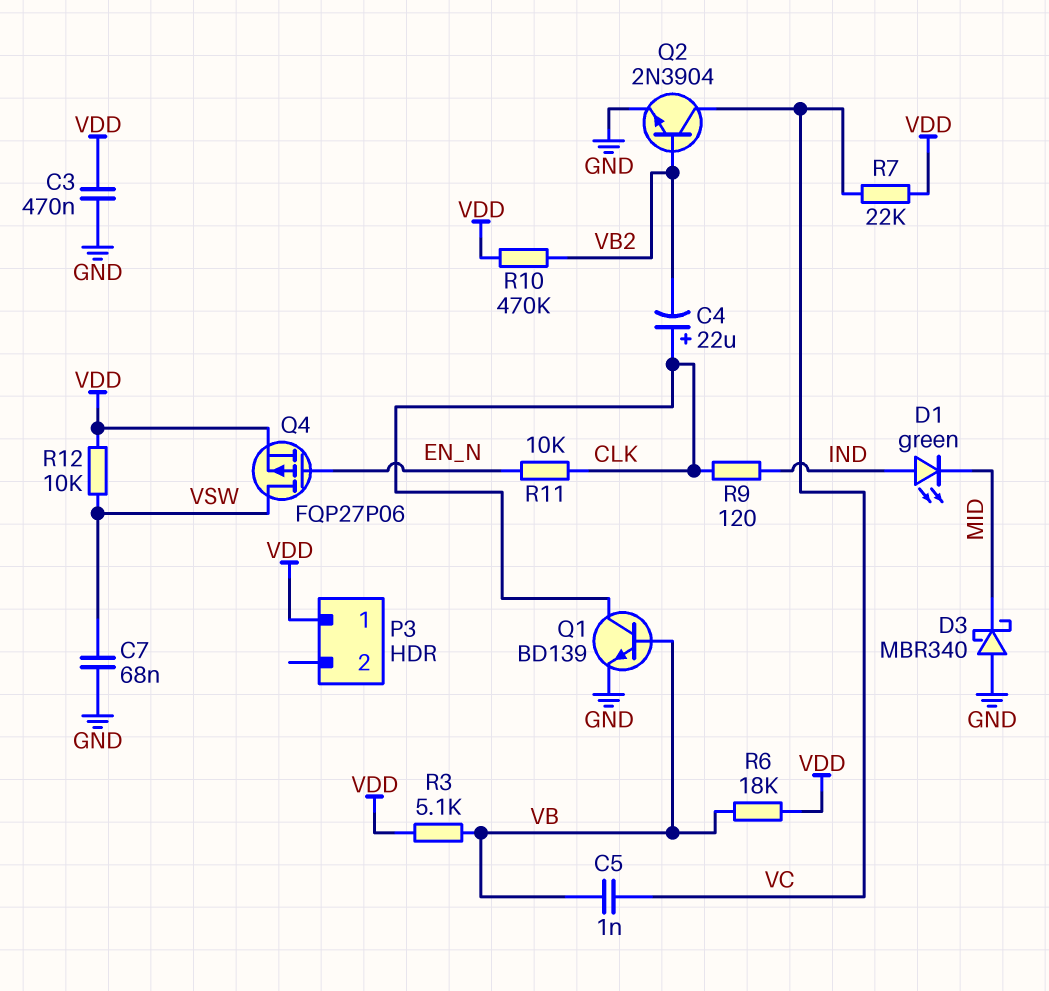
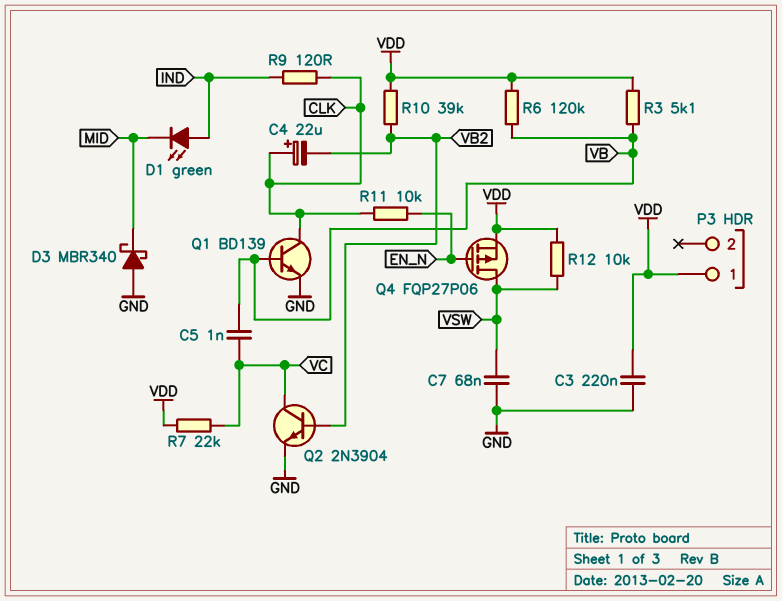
C3: 470nF (GND, VDD) -> 220nF (GND, VDD)
R6: 18k (VB, VDD) -> 120k (VB, VDD)
R10: 470k (VB2, VDD) -> 39k (VB2, VDD)

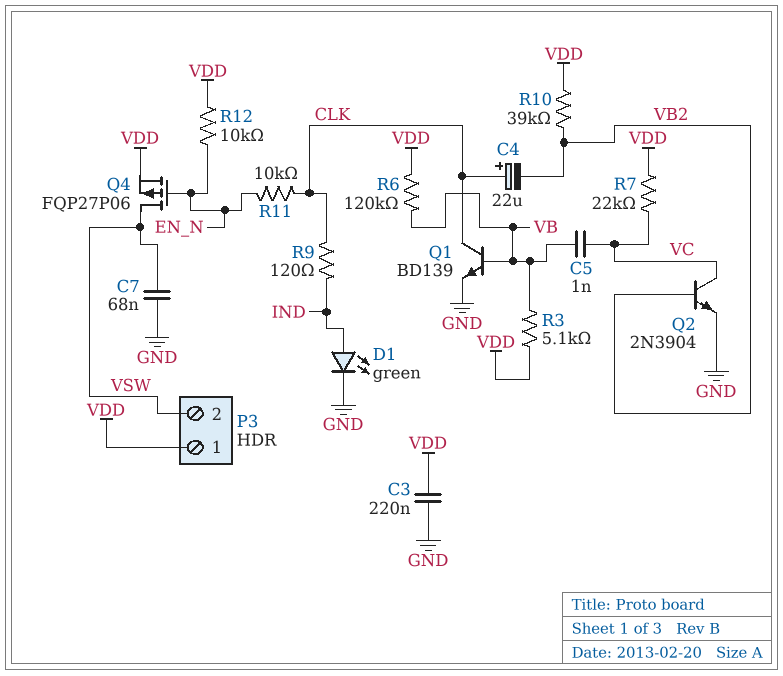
D1: LED green (A IND, K MID) -> LED green (A IND, K GND)
D3: schottky MBR340 (A GND, K MID) -> none
P3 pin 2: none -> VSW
R12: 10k (VDD, VSW) -> 10k (EN_N, VDD)

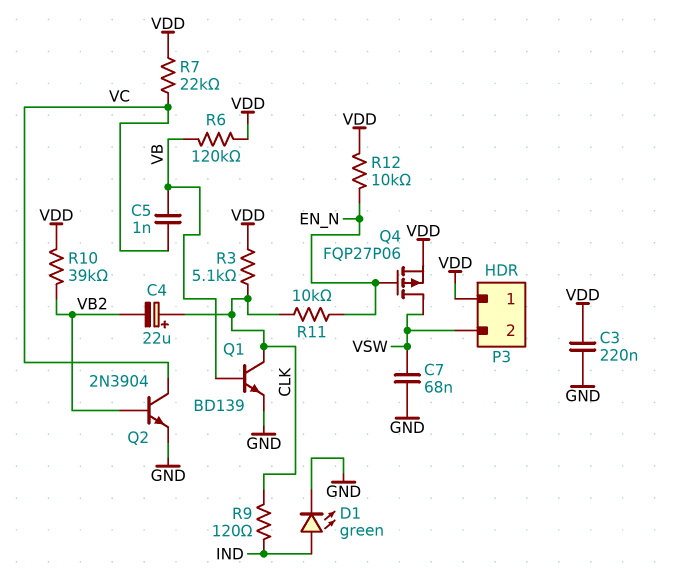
R3: 5.1k (VB, VDD) -> 5.1k (CLK, VDD)

